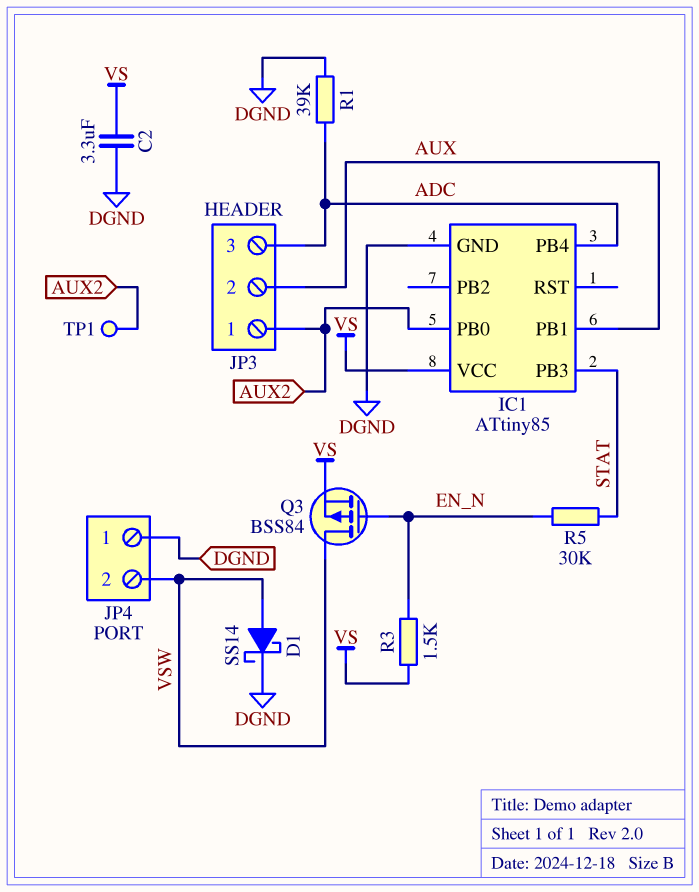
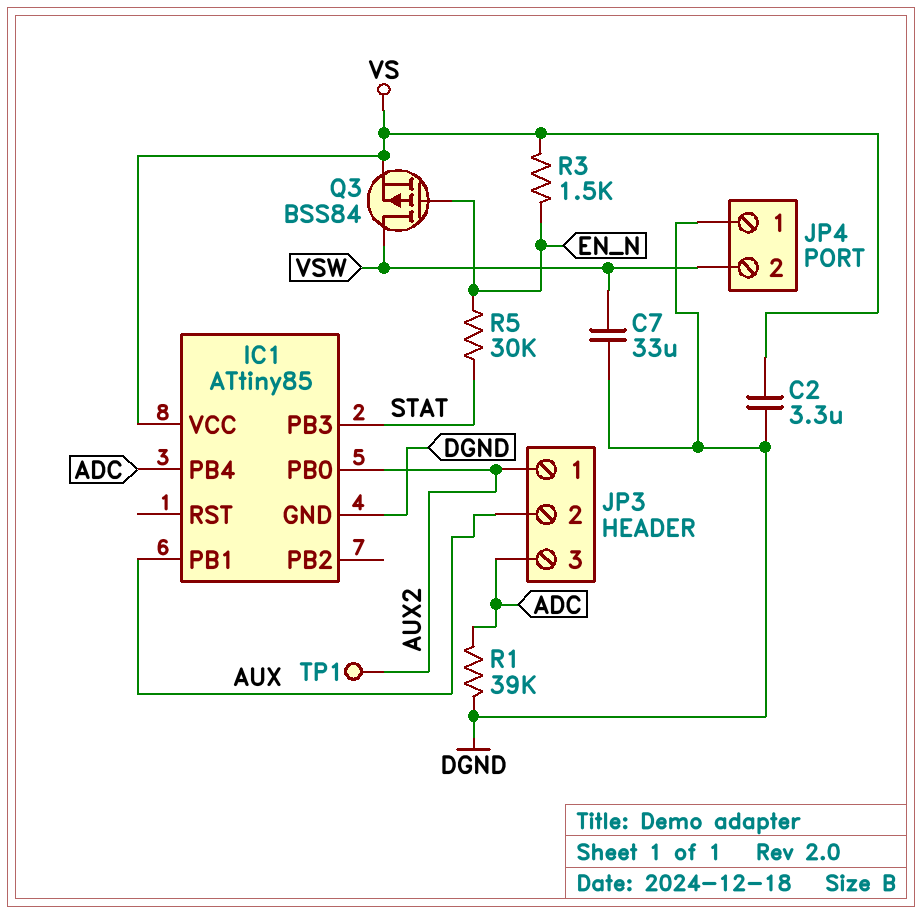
C7: none -> 33uF (DGND, VSW)
D1: schottky SS14 (A VSW, K DGND) -> none

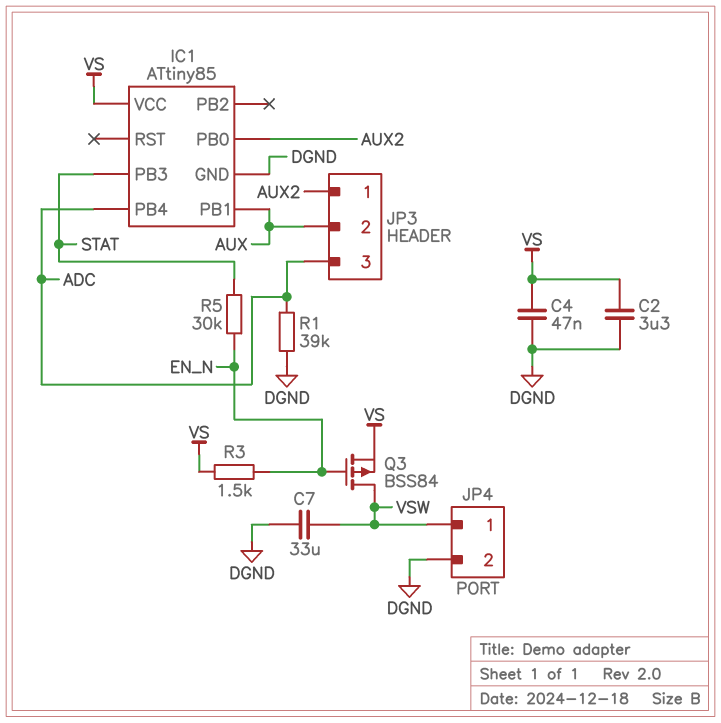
C4: none -> 47nF (DGND, VS)
JP4 pin 1: DGND -> VSW
JP4 pin 2: VSW -> DGND
TP1: test point (AUX2) -> none

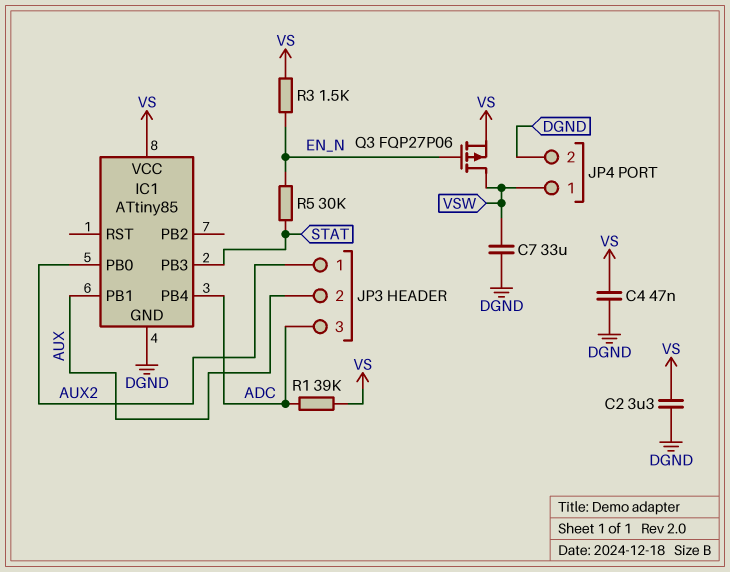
Q3: PMOS BSS84 (G EN_N, D VSW, S VS) -> PMOS FQP27P06 (G EN_N, D VSW, S VS)
R1: 39k (ADC, DGND) -> 39k (ADC, VS)

